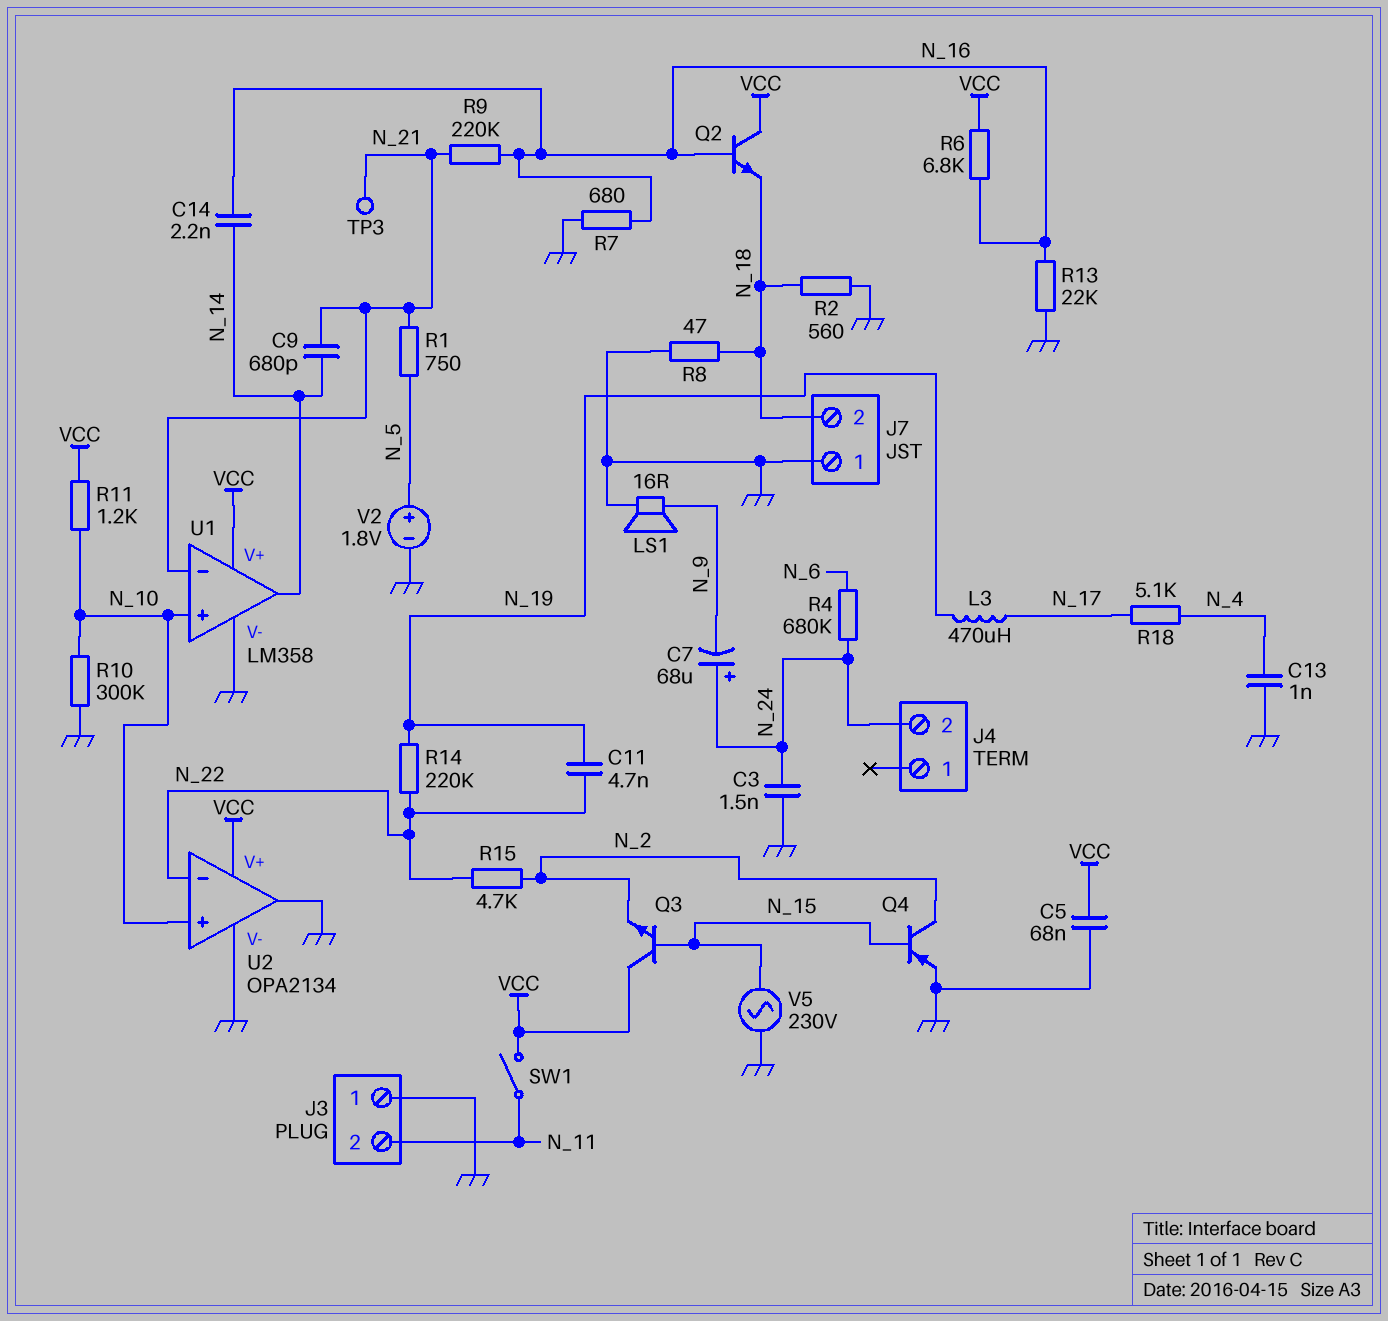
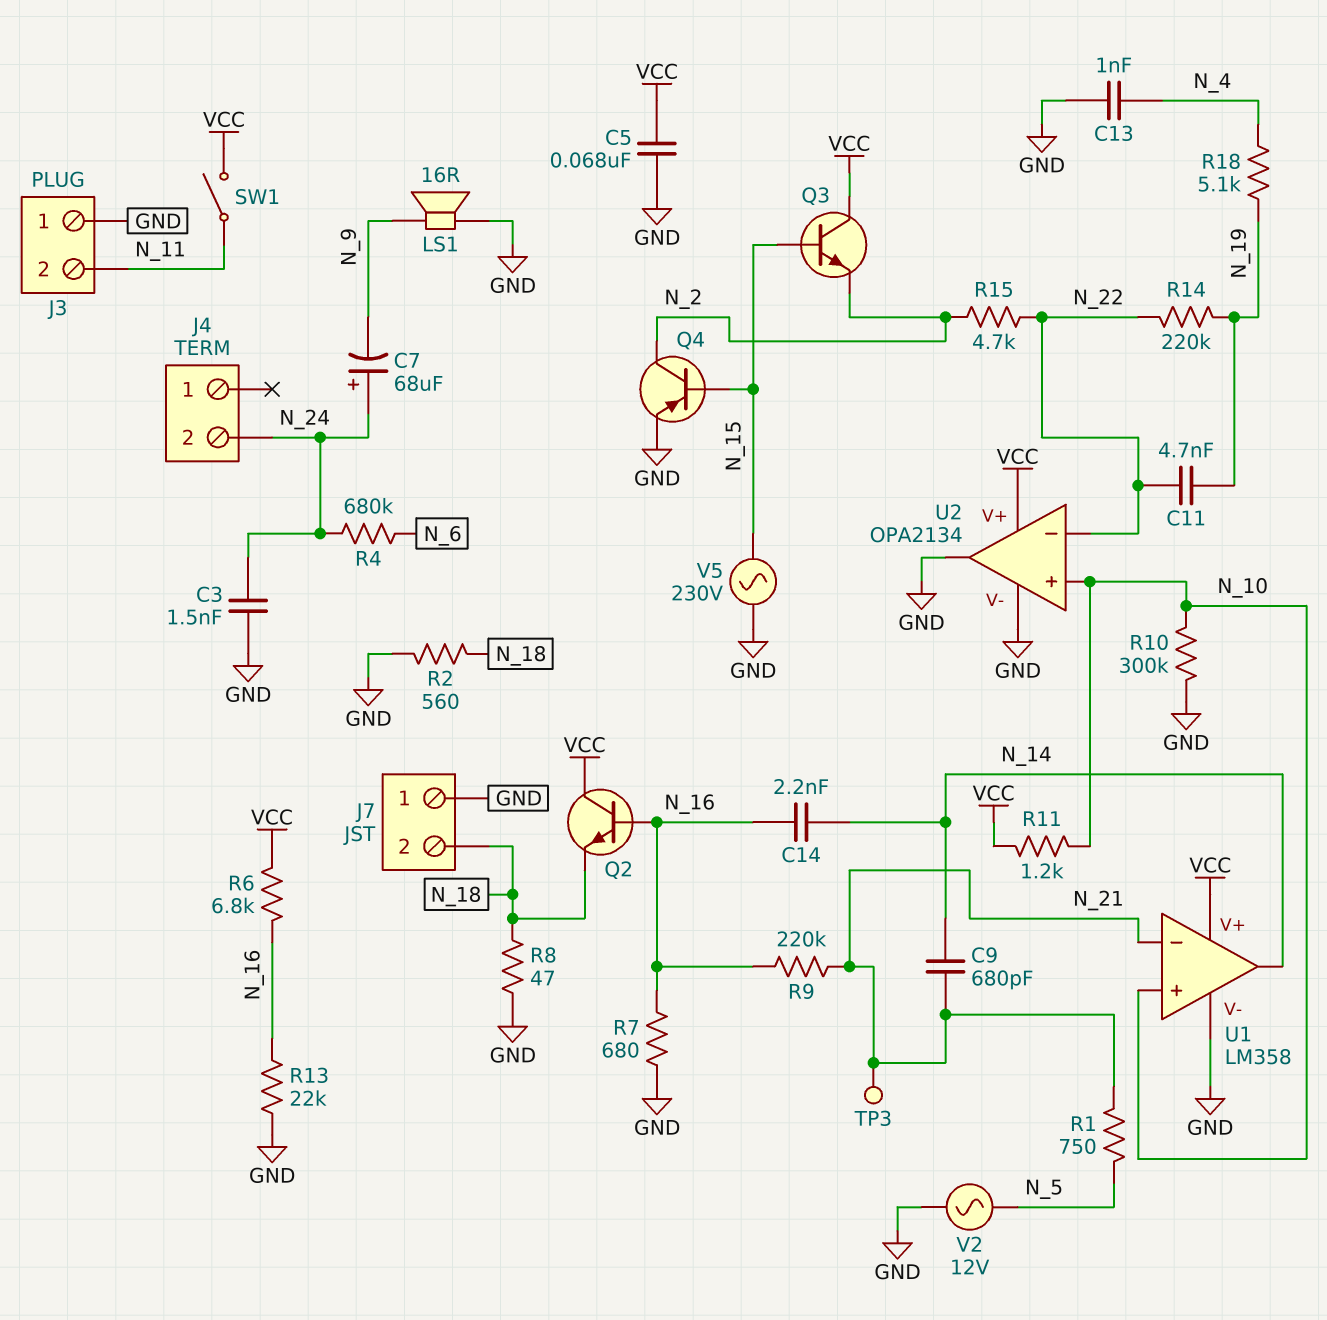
L3: 470uH (N_17, N_19) -> none
R18: 5.1k (N_4, N_17) -> 5.1k (N_4, N_19)
V2: 1.8V (plus N_5, minus GND) -> AC 12V (GND, N_5)

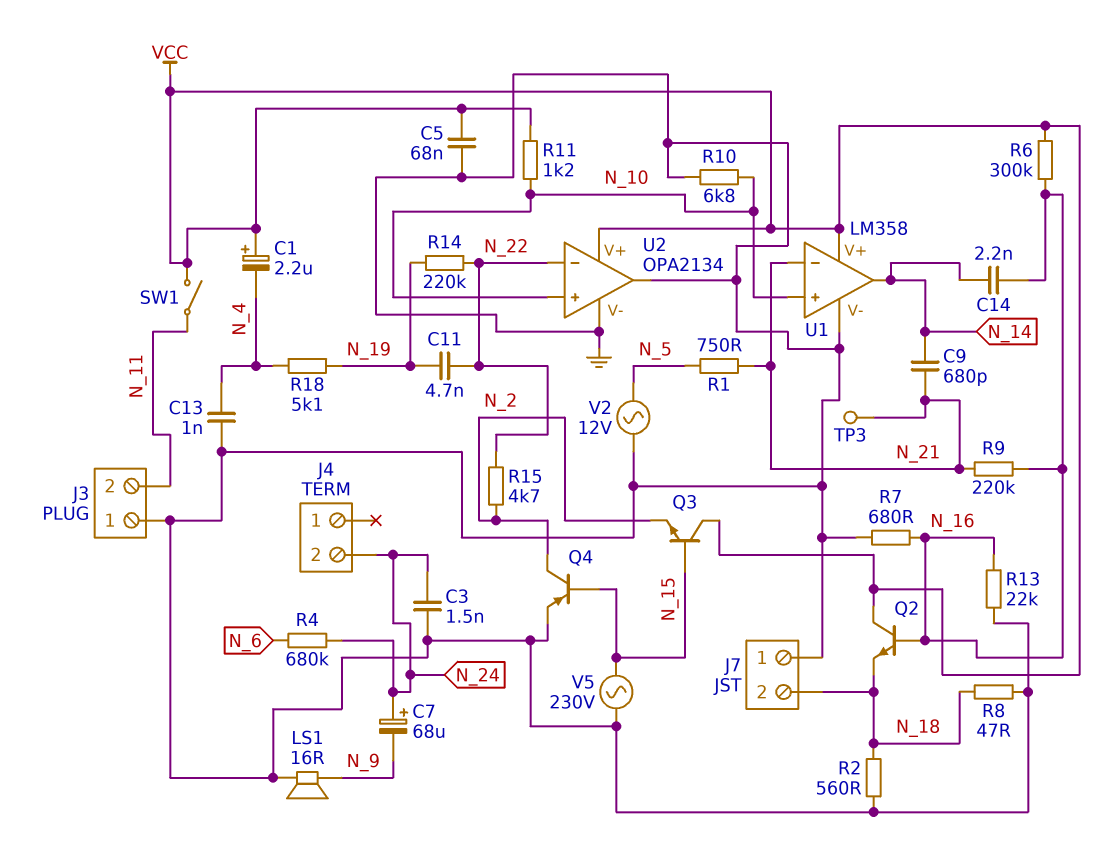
C1: none -> 2.2uF (plus VCC, minus N_4)
R6: 6.8k (N_16, VCC) -> 300k (N_16, VCC)
R10: 300k (GND, N_10) -> 6.8k (GND, N_10)

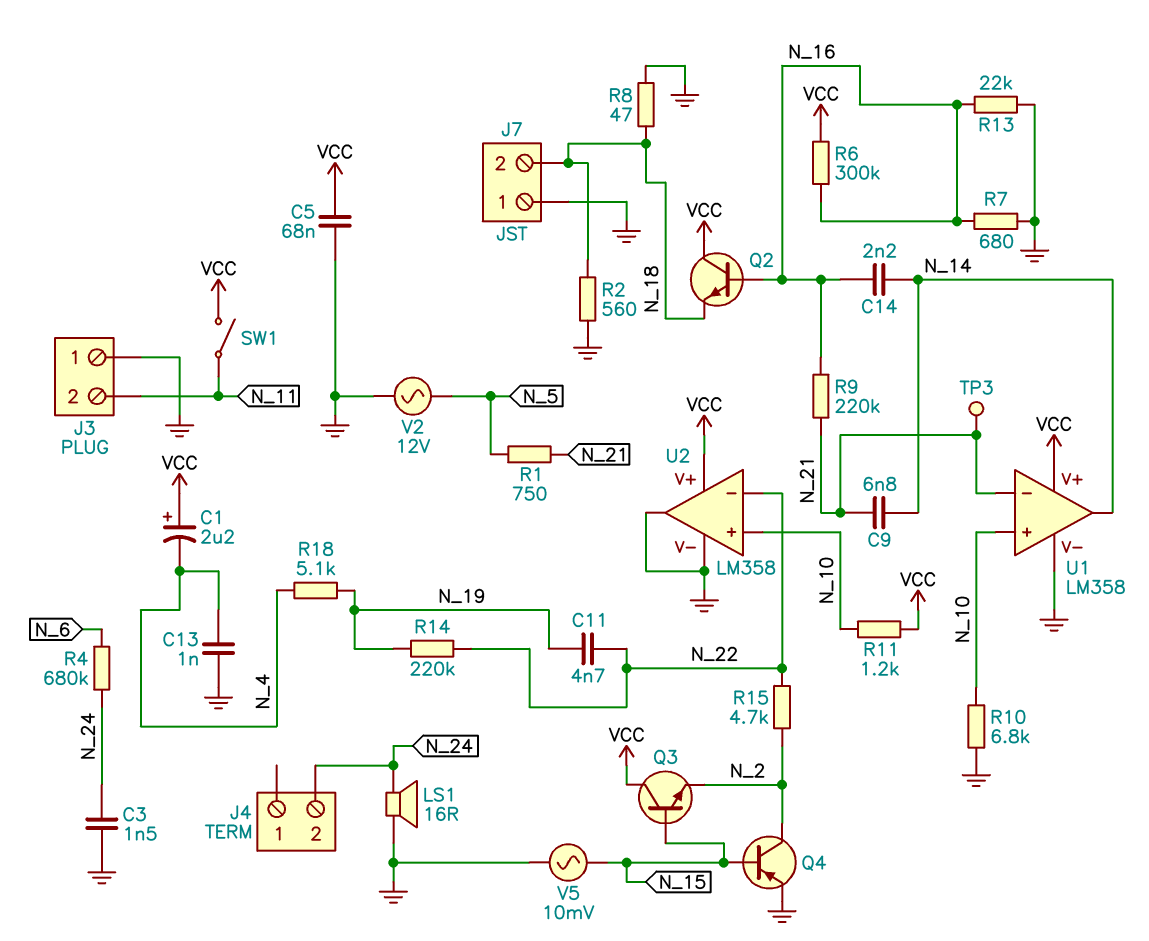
C7: 68uF (plus N_24, minus N_9) -> none
C9: 680pF (N_14, N_21) -> 6.8nF (N_14, N_21)
LS1: speaker 16R (GND, N_9) -> speaker 16R (GND, N_24)
U2: OPA2134 -> LM358
V5: AC 230V (GND, N_15) -> AC 10mV (GND, N_15)

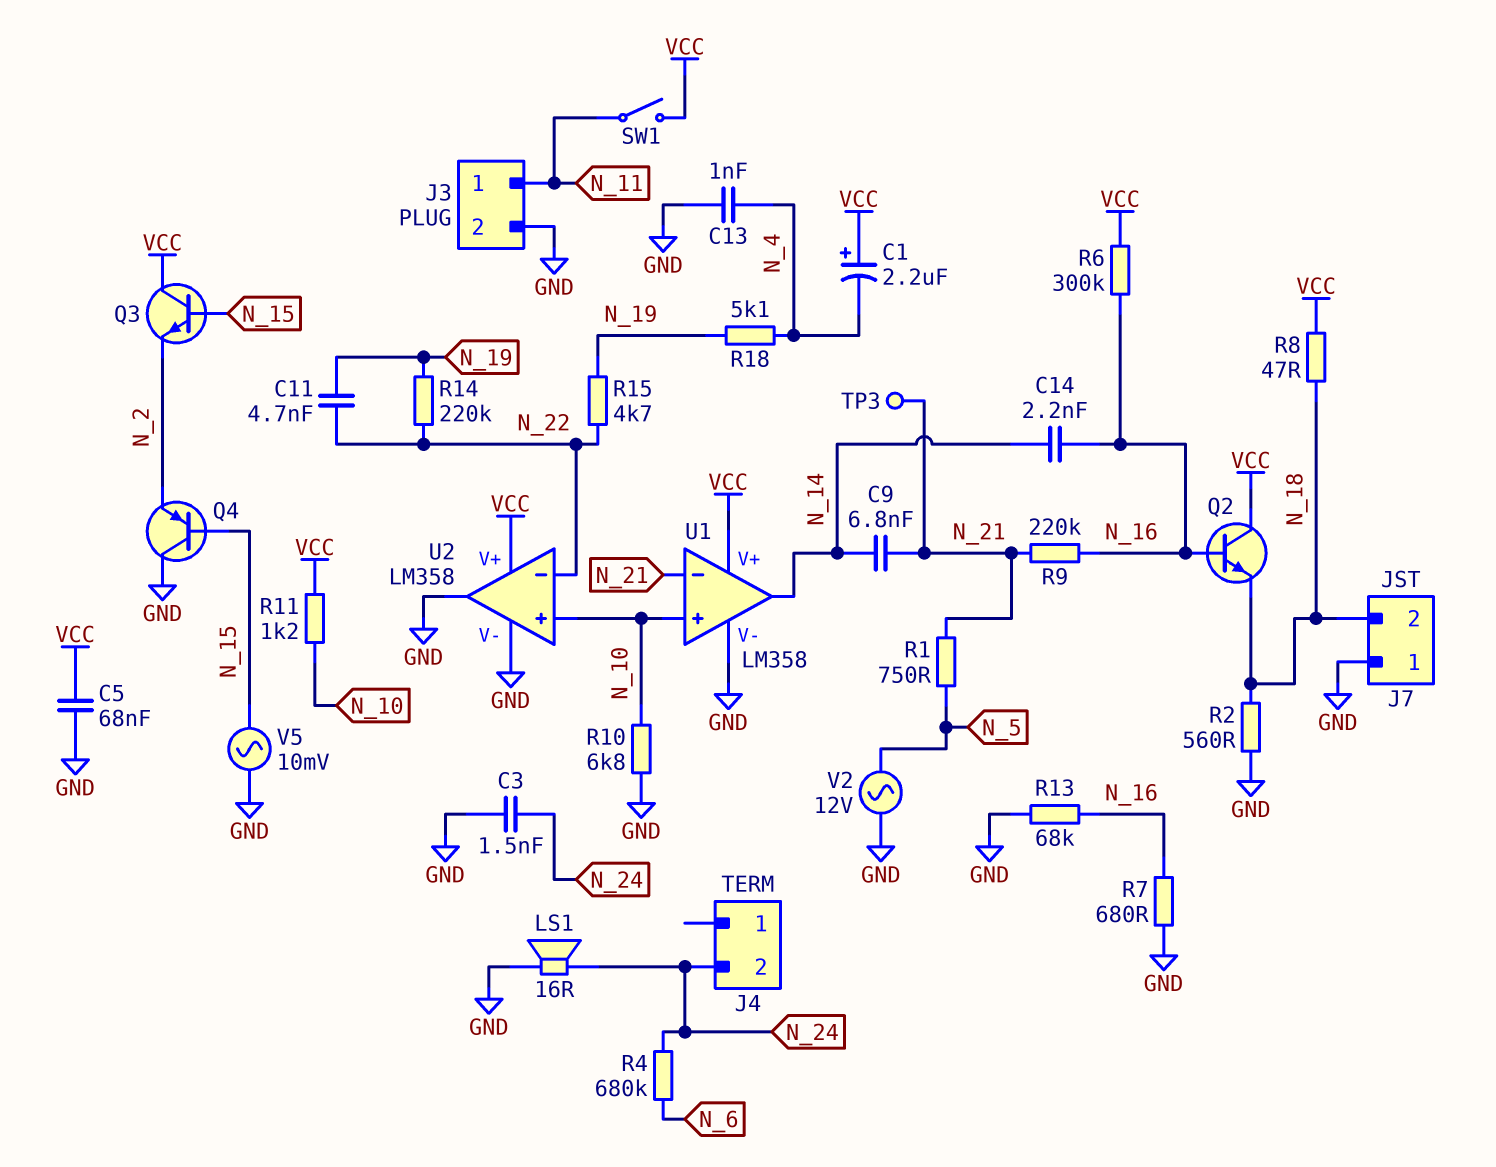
J3 pin 1: GND -> N_11
J3 pin 2: N_11 -> GND
Q4: PNP (B N_15, C N_2, E GND) -> PNP (B N_15, C GND, E N_2)
R8: 47 (GND, N_18) -> 47 (N_18, VCC)
R13: 22k (GND, N_16) -> 68k (GND, N_16)
R15: 4.7k (N_2, N_22) -> 4.7k (N_19, N_22)

